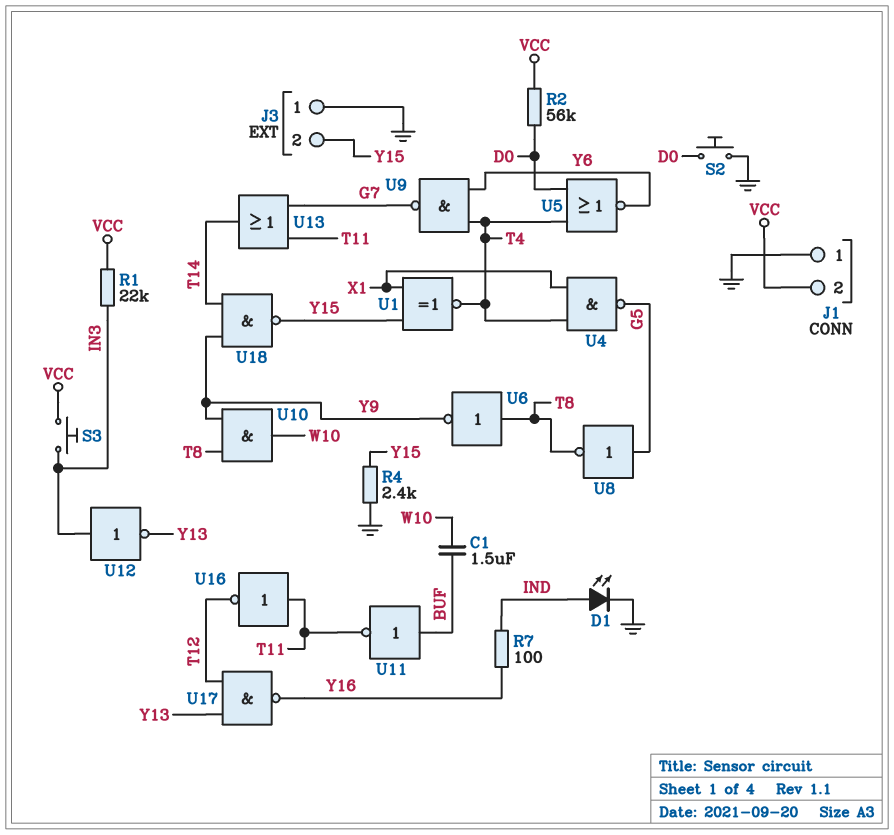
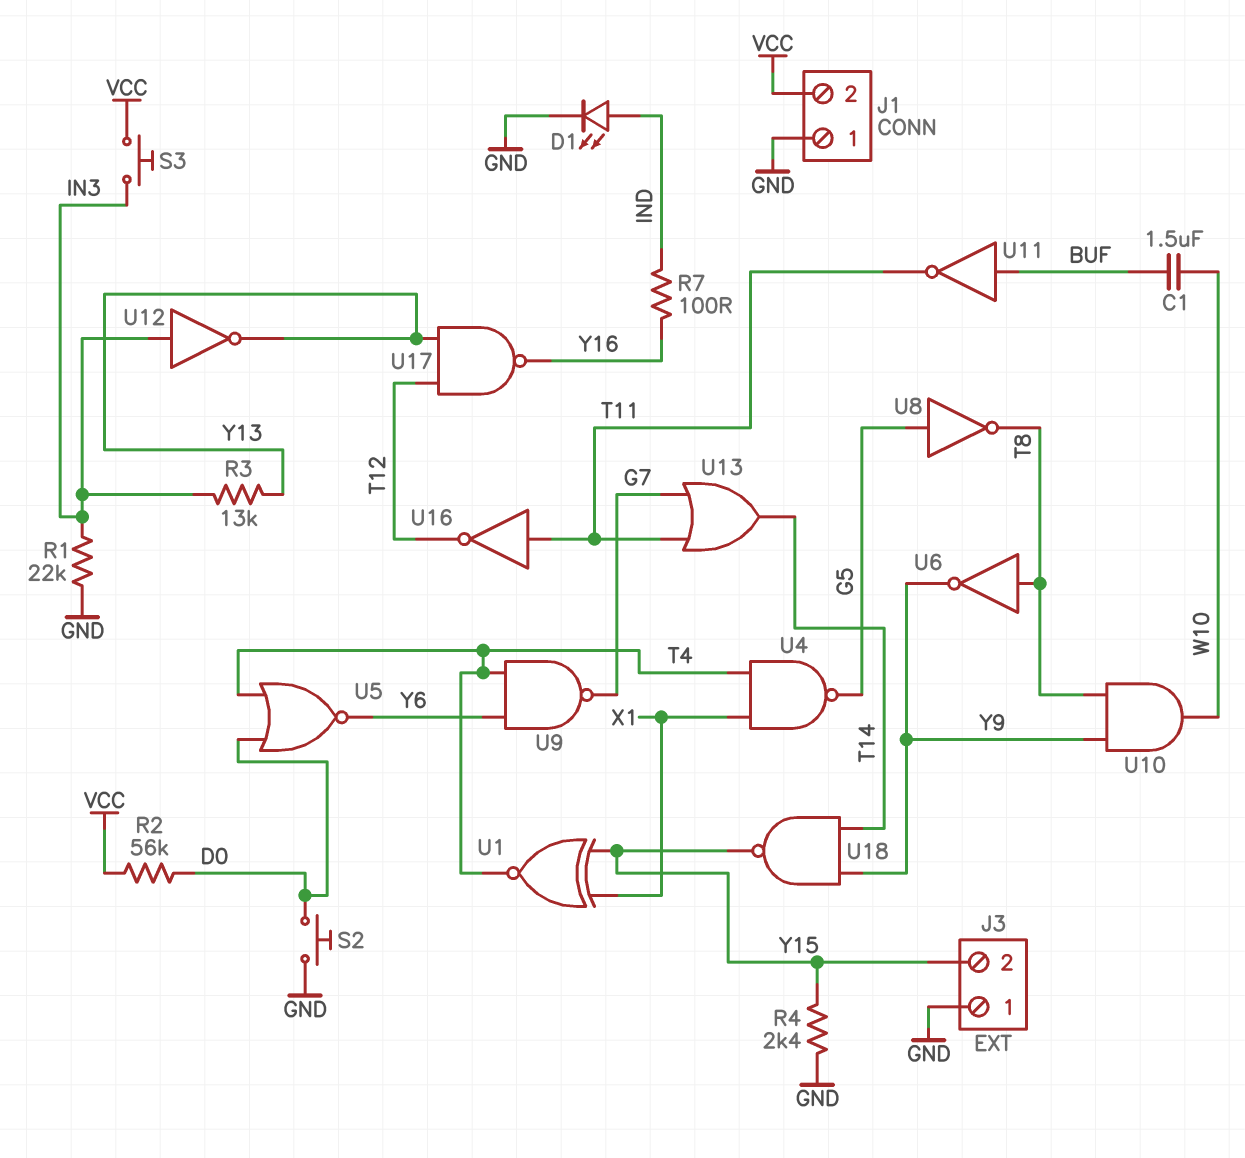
R1: 22k (IN3, VCC) -> 22k (GND, IN3)
R3: none -> 13k (IN3, Y13)

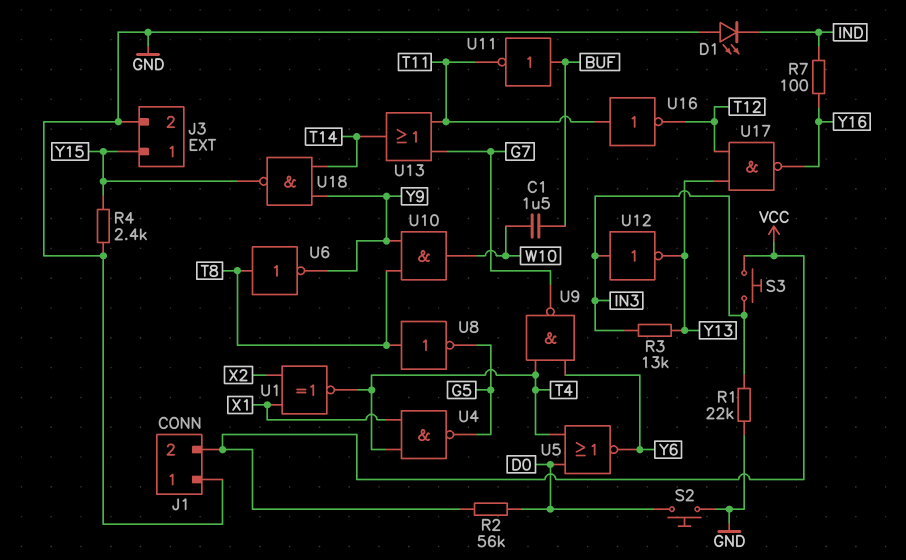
D1: LED (A IND, K GND) -> LED (A GND, K IND)
J3 pin 1: GND -> Y15
J3 pin 2: Y15 -> GND
U1: XNOR (in X1, in Y15, out T4) -> XNOR (in X1, in X2, out T4)
U8: NOT (in G5, out T8) -> NOT (in T8, out G5)

